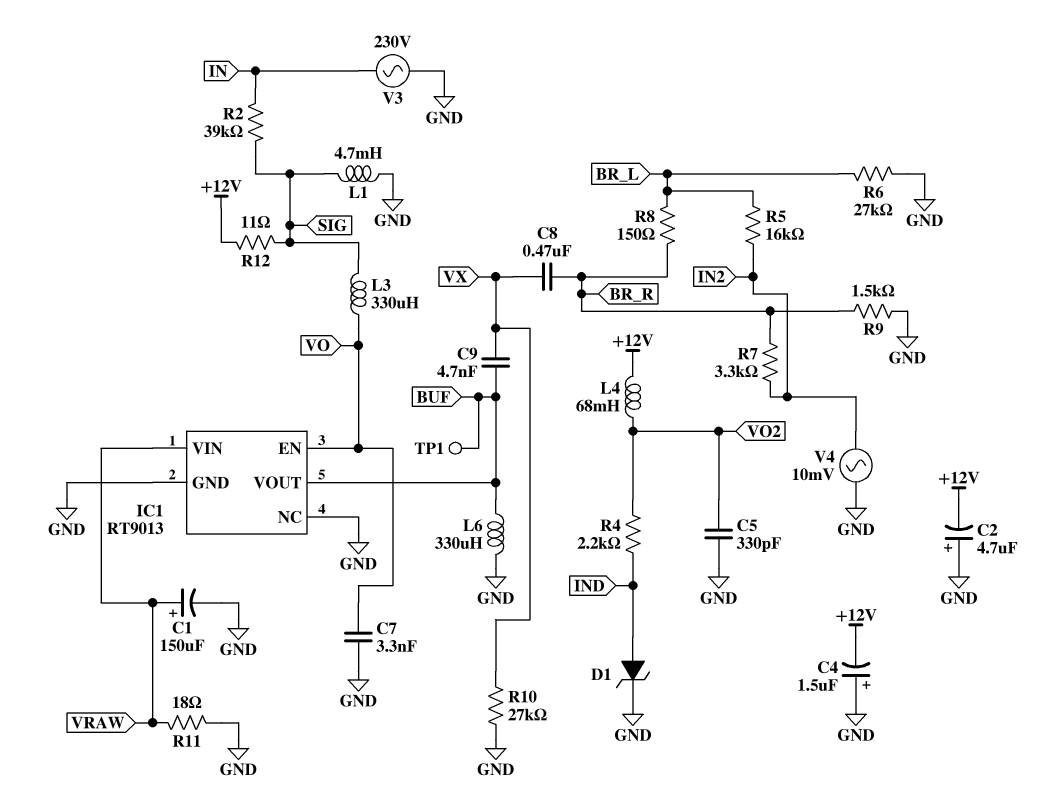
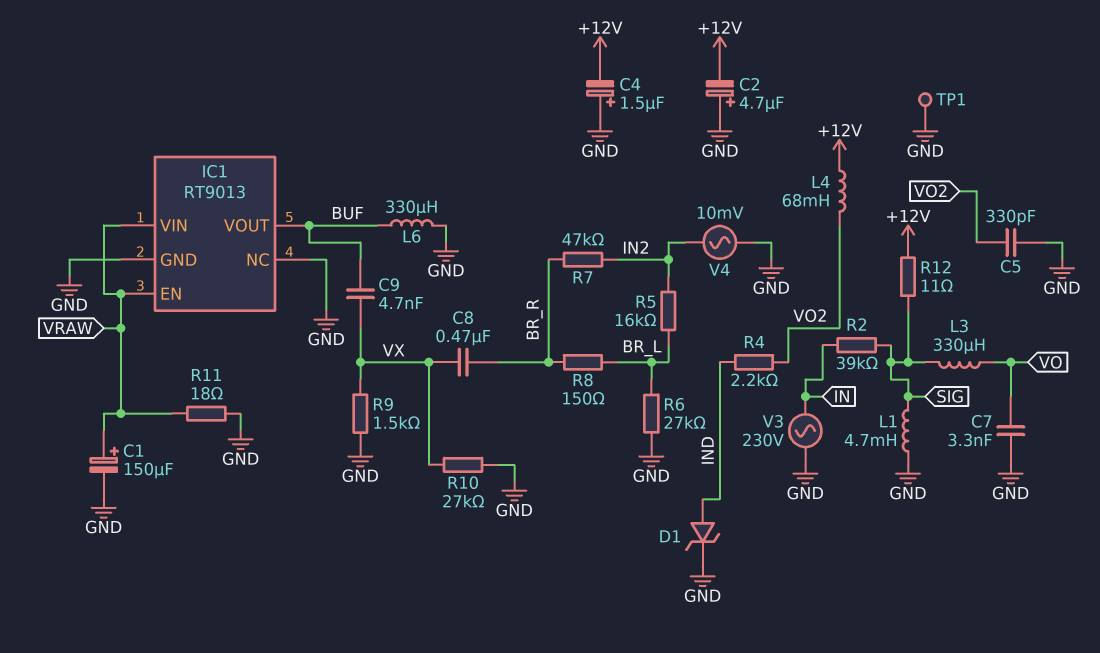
IC1 pin EN: VO -> VRAW
R7: 3.3k (BR_R, IN2) -> 47k (BR_R, IN2)
R9: 1.5k (BR_R, GND) -> 1.5k (GND, VX)
TP1: test point (BUF) -> test point (GND)

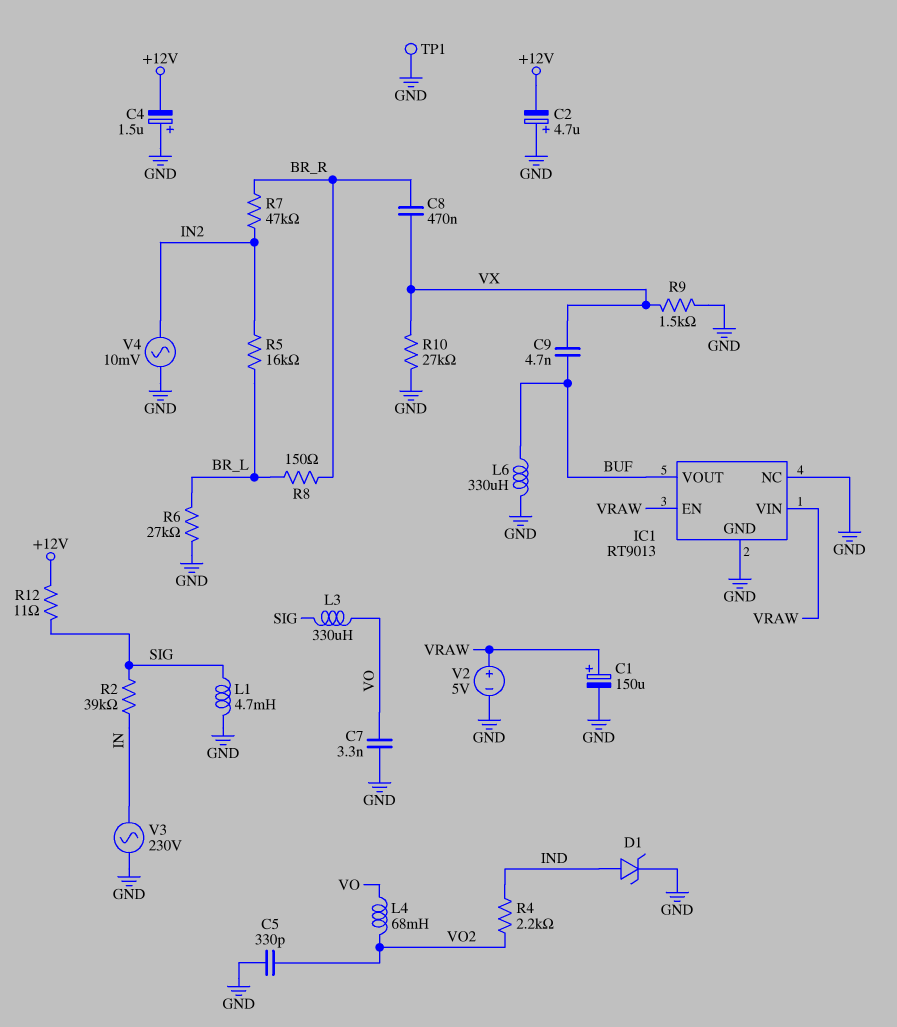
L4: 68mH (+12V, VO2) -> 68mH (VO, VO2)
R11: 18 (GND, VRAW) -> none
V2: none -> 5V (plus VRAW, minus GND)

